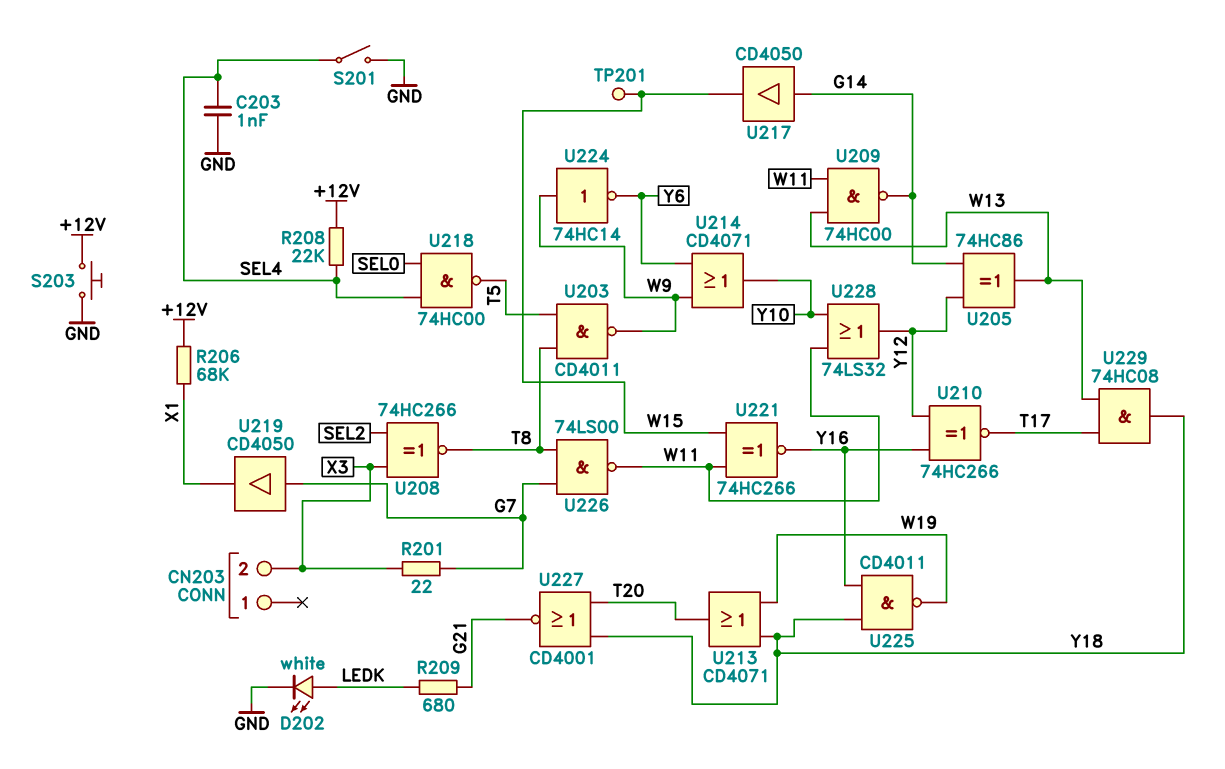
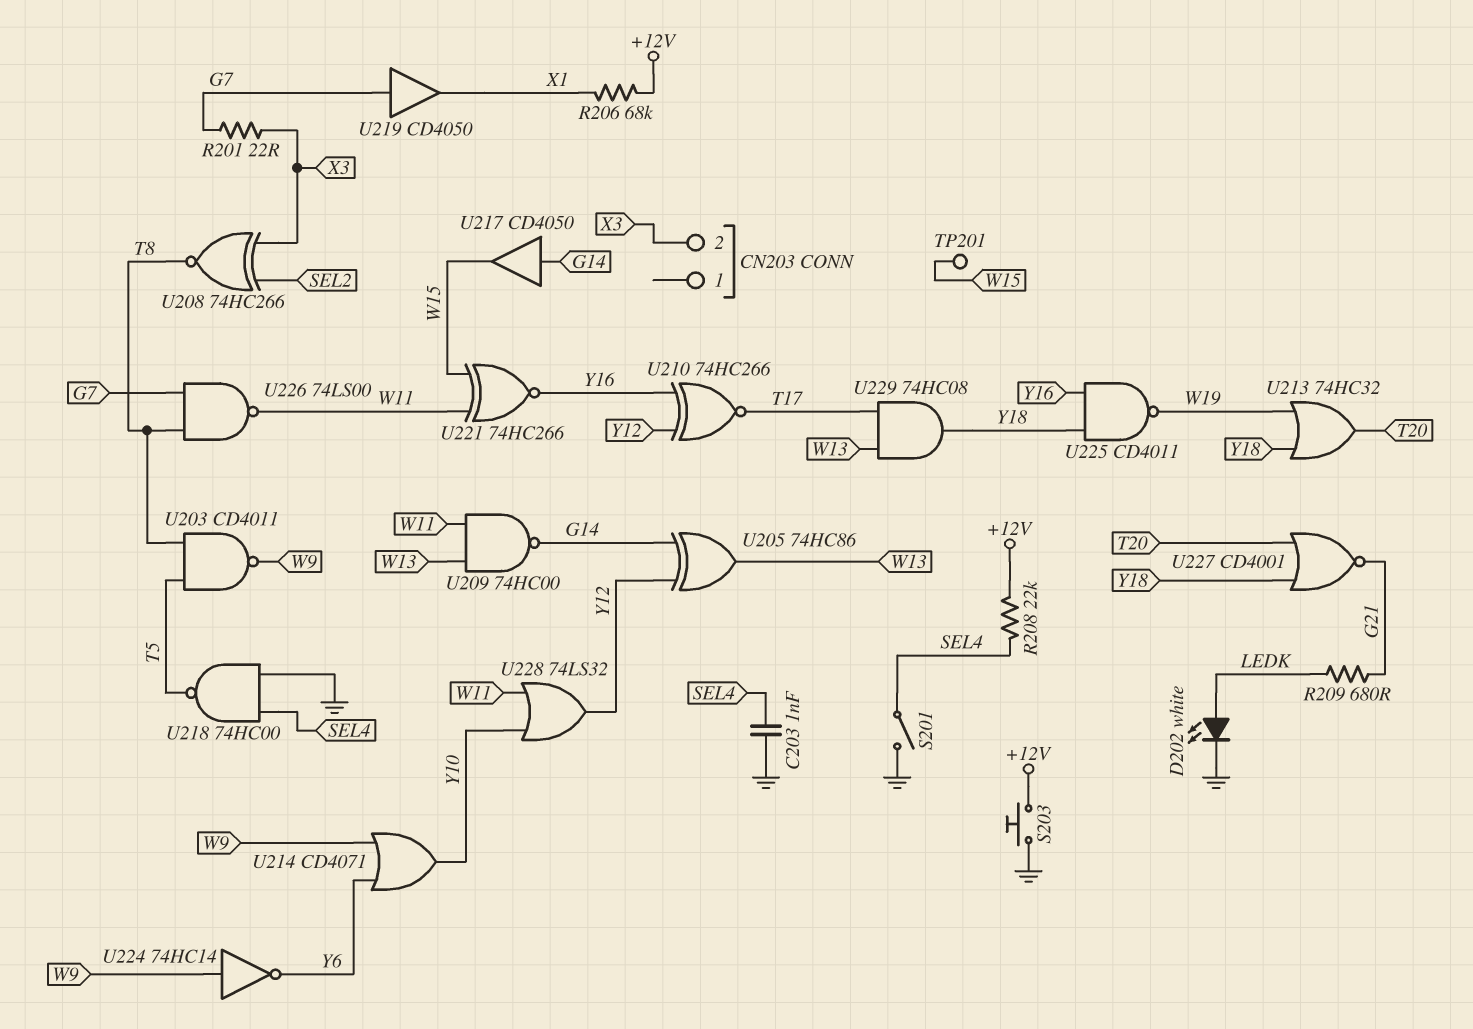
U213: OR CD4071 (in W19, in Y18, out T20) -> OR 74HC32 (in W19, in Y18, out T20)
U218: NAND 74HC00 (in SEL0, in SEL4, out T5) -> NAND 74HC00 (in GND, in SEL4, out T5)

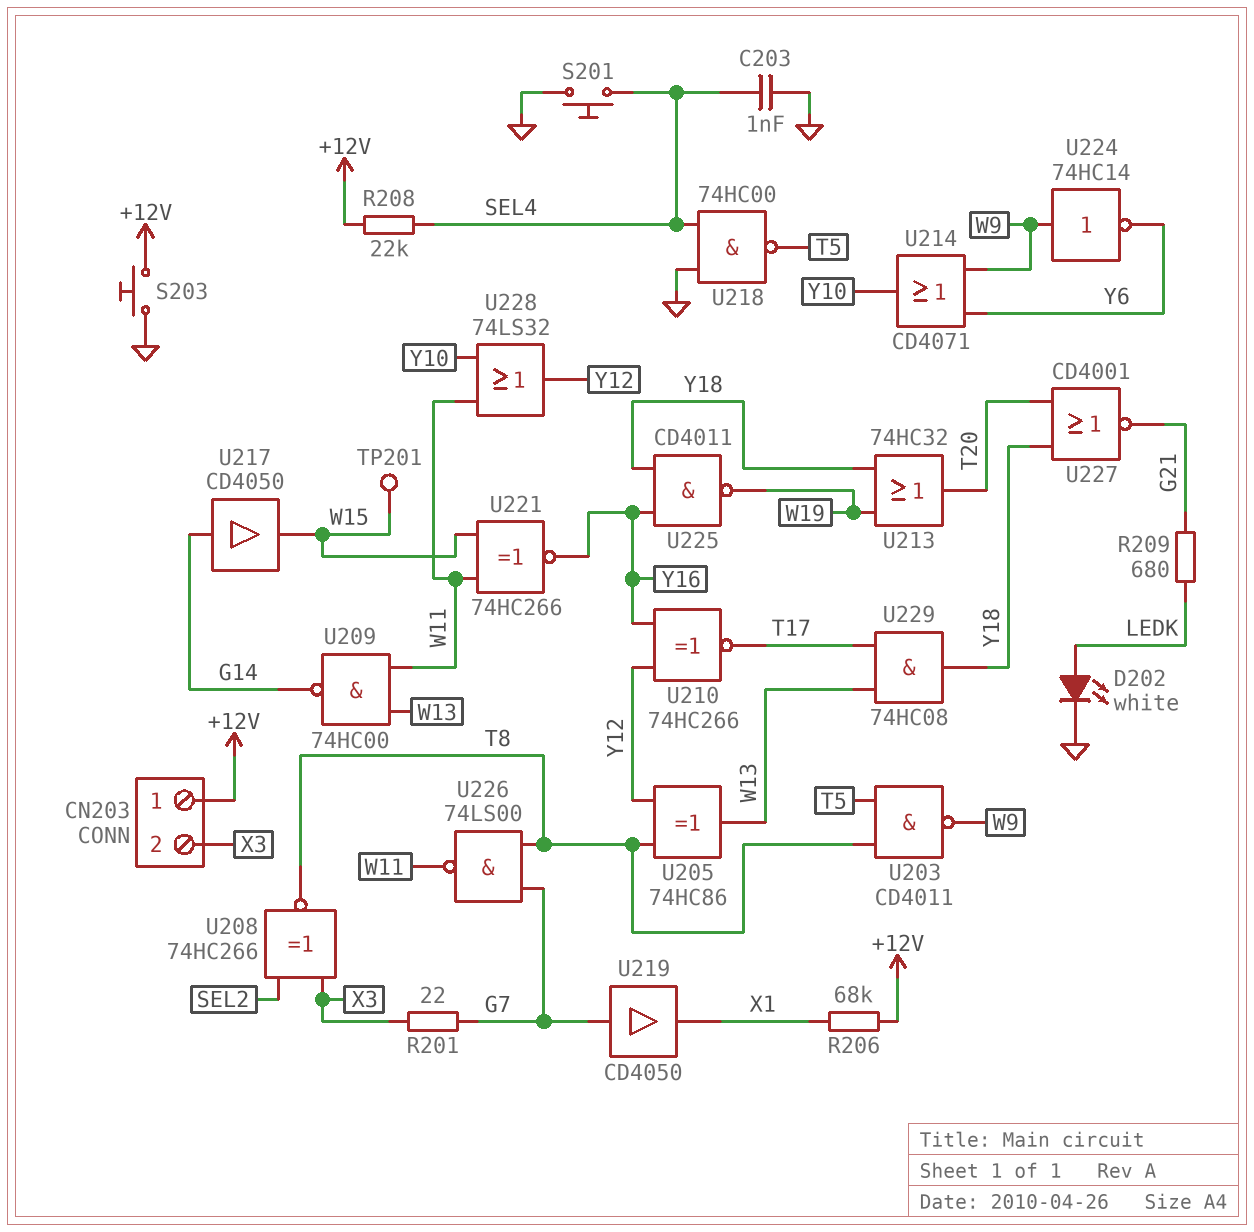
CN203 pin 1: none -> +12V
S201: switch (GND, SEL4) -> button (GND, SEL4)
U205: XOR 74HC86 (in G14, in Y12, out W13) -> XOR 74HC86 (in T8, in Y12, out W13)

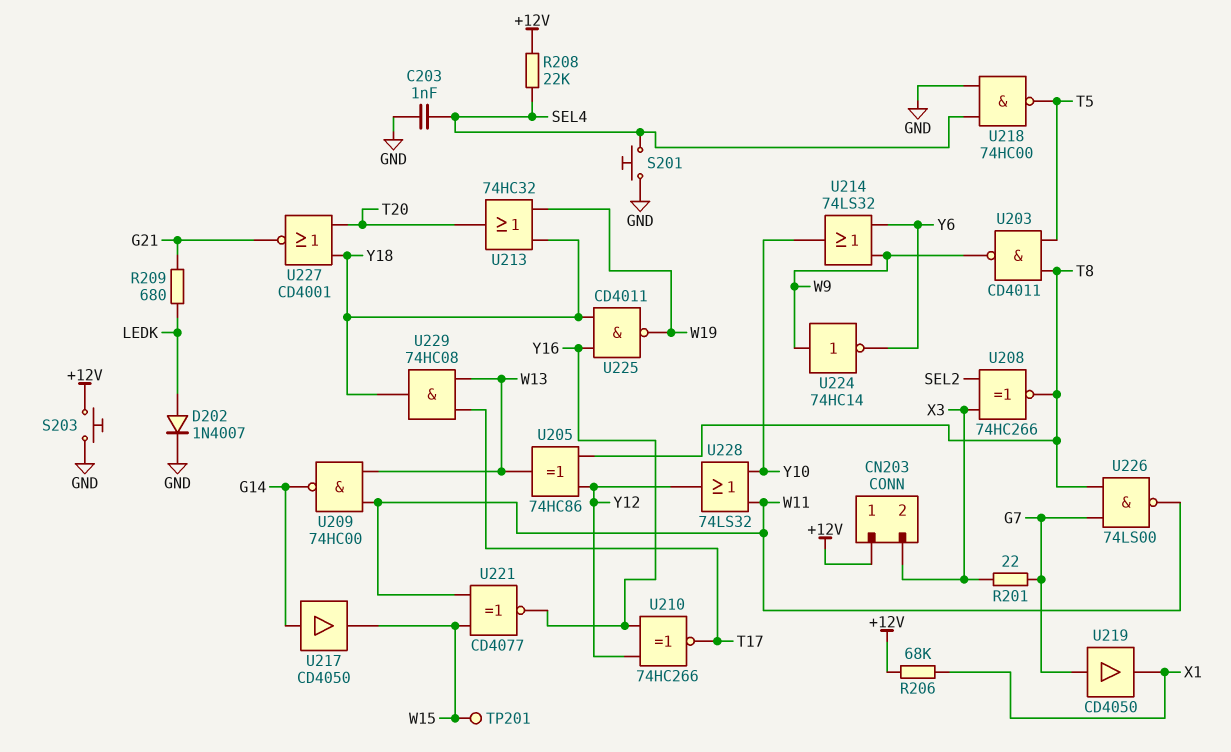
D202: LED white (A LEDK, K GND) -> diode 1N4007 (A LEDK, K GND)
U214: OR CD4071 (in W9, in Y6, out Y10) -> OR 74LS32 (in W9, in Y6, out Y10)
U221: XNOR 74HC266 (in W11, in W15, out Y16) -> XNOR CD4077 (in W11, in W15, out Y16)

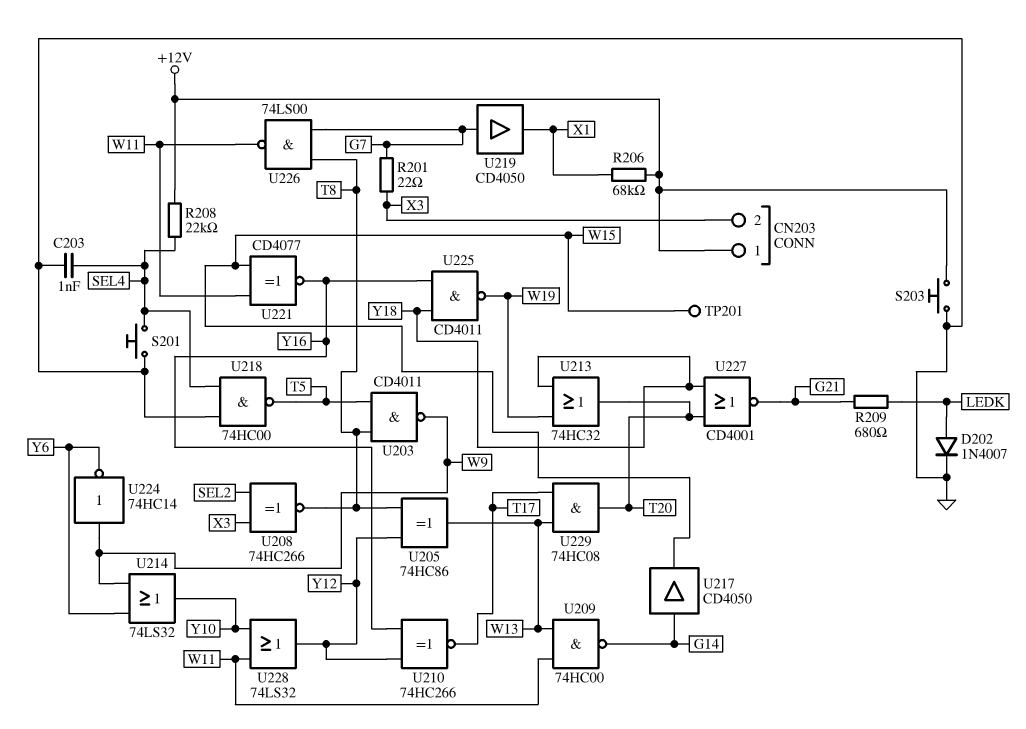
U229: AND 74HC08 (in T17, in W13, out Y18) -> AND 74HC08 (in T17, in W13, out T20)

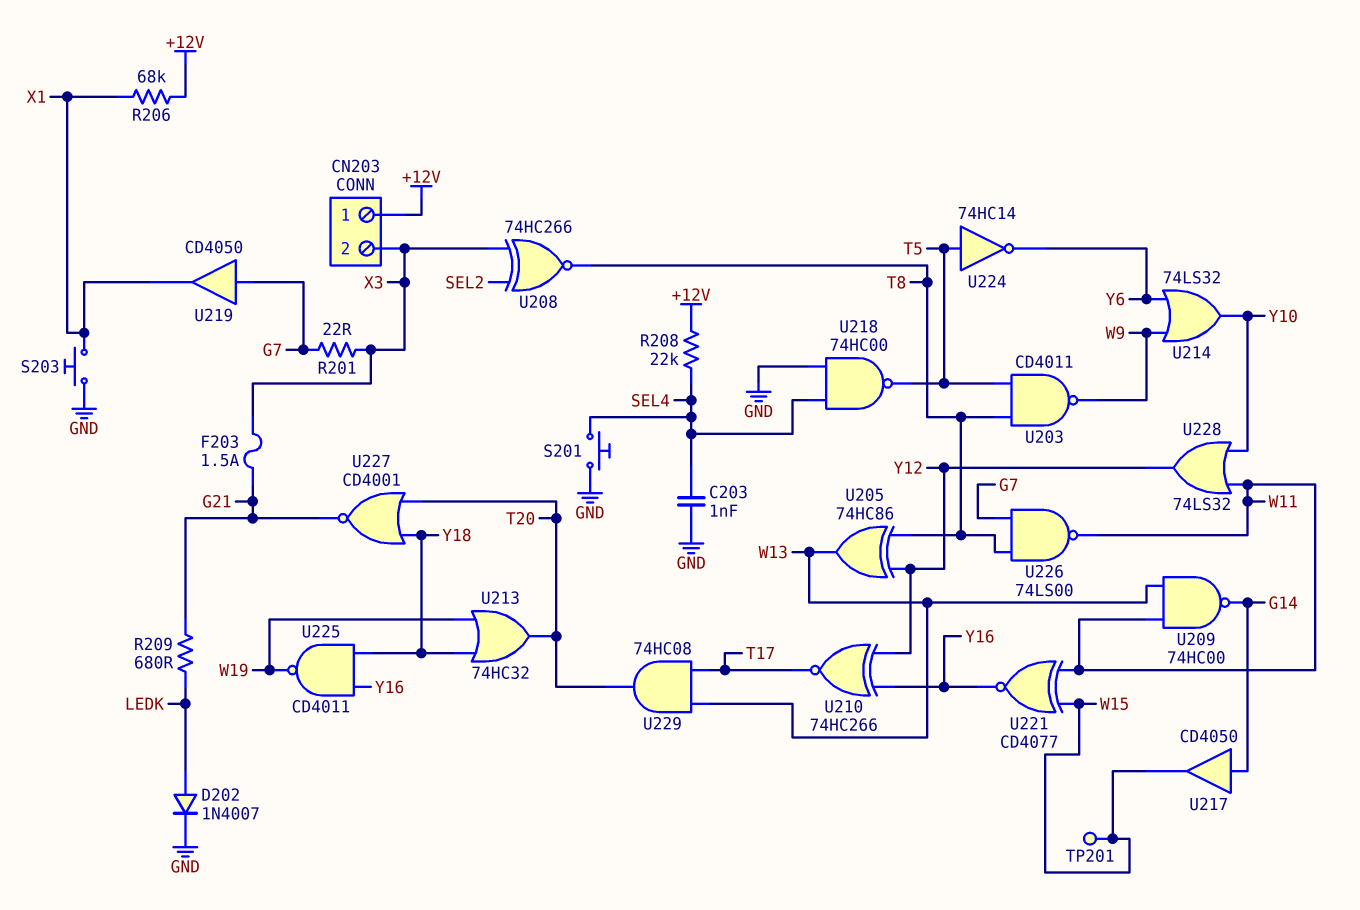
F203: none -> 1.5A (G21, X3)
S203: button (+12V, GND) -> button (GND, X1)
U224: NOT 74HC14 (in W9, out Y6) -> NOT 74HC14 (in T5, out Y6)

